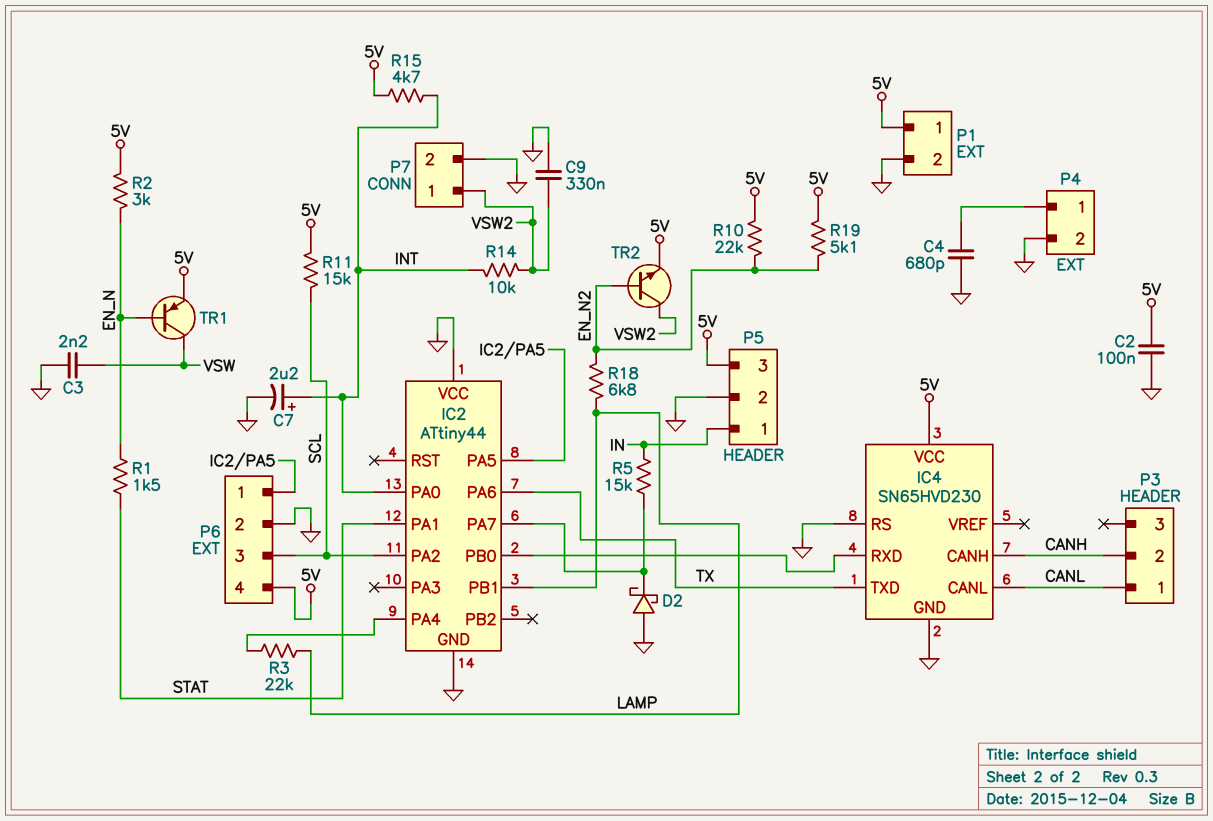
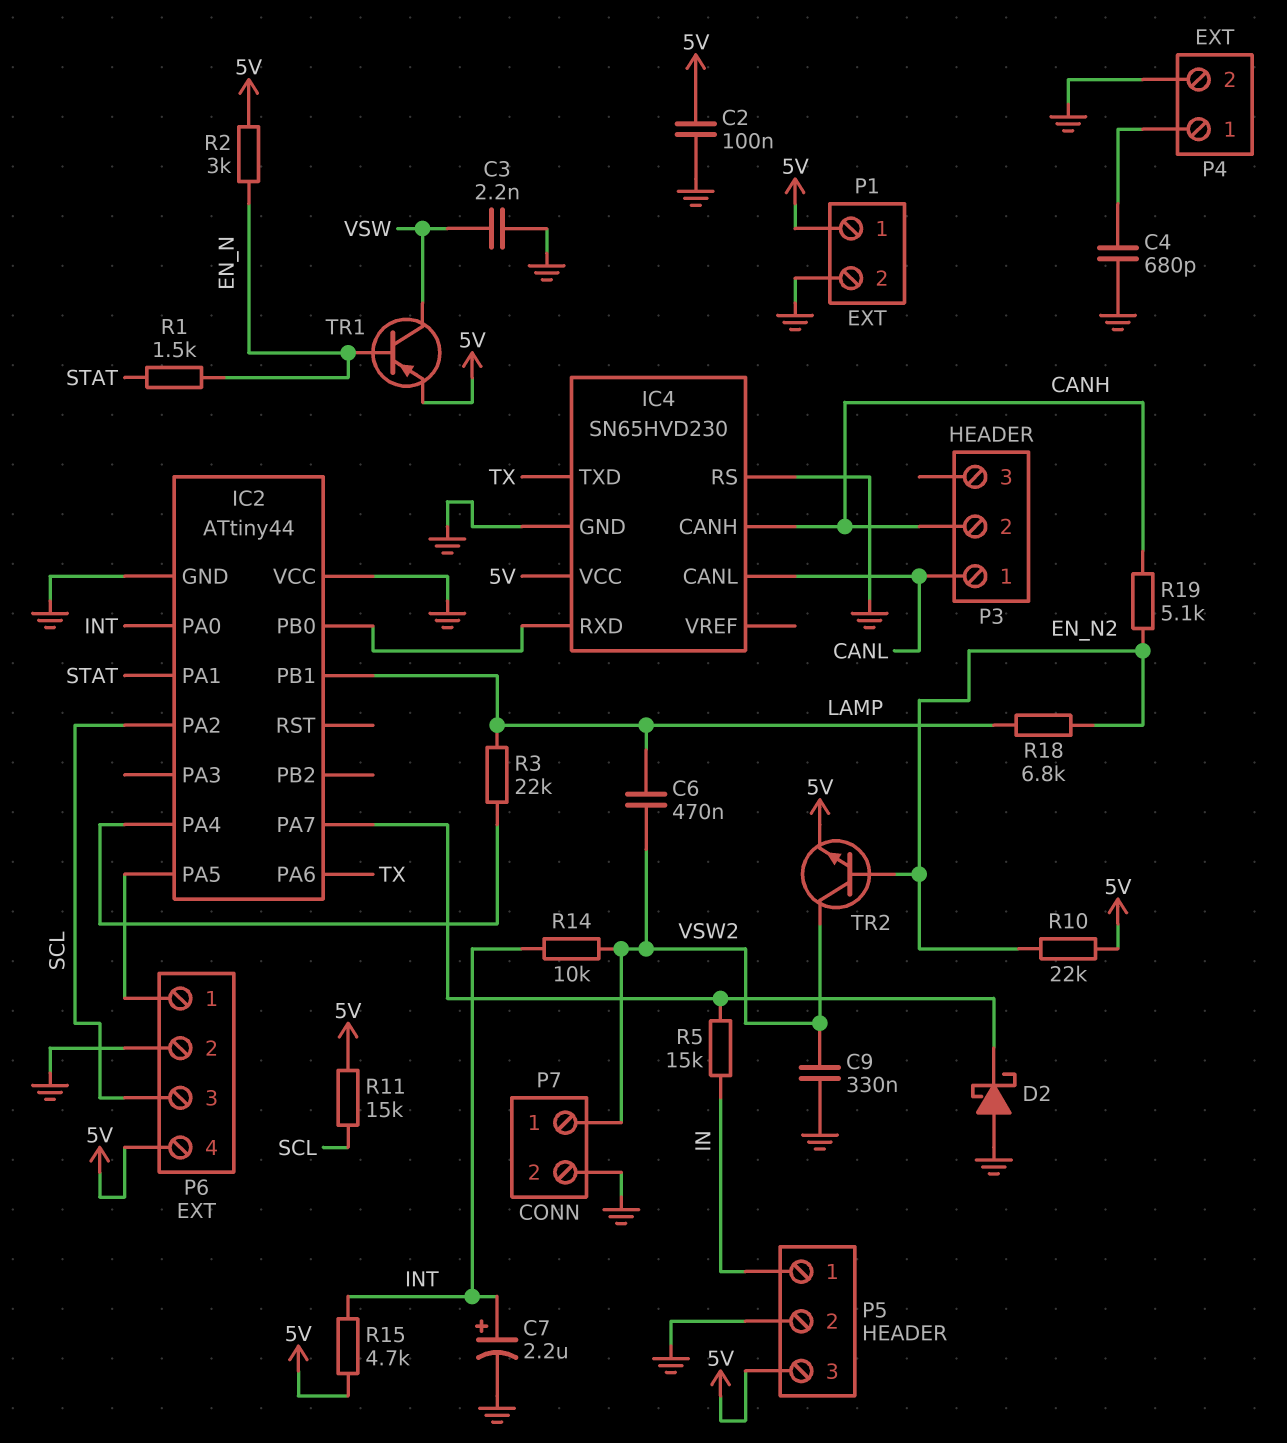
C6: none -> 470nF (LAMP, VSW2)
R19: 5.1k (5V, EN_N2) -> 5.1k (CANH, EN_N2)

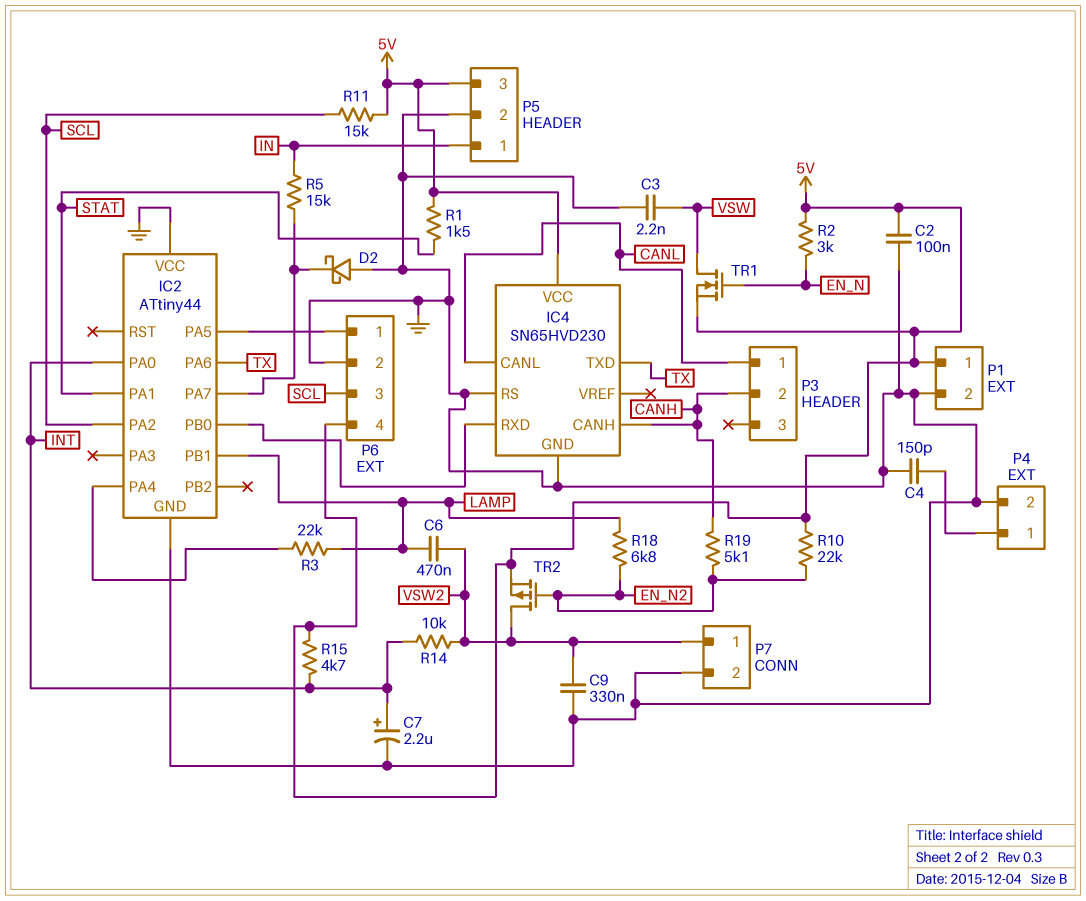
C4: 680pF (GND, P4/1) -> 150pF (GND, P4/1)
R1: 1.5k (EN_N, STAT) -> 1.5k (5V, STAT)
TR1: PNP (B EN_N, C VSW, E 5V) -> NMOS (G EN_N, D VSW, S 5V)
TR2: NPN (B EN_N2, C VSW2, E 5V) -> PMOS (G EN_N2, D VSW2, S 5V)

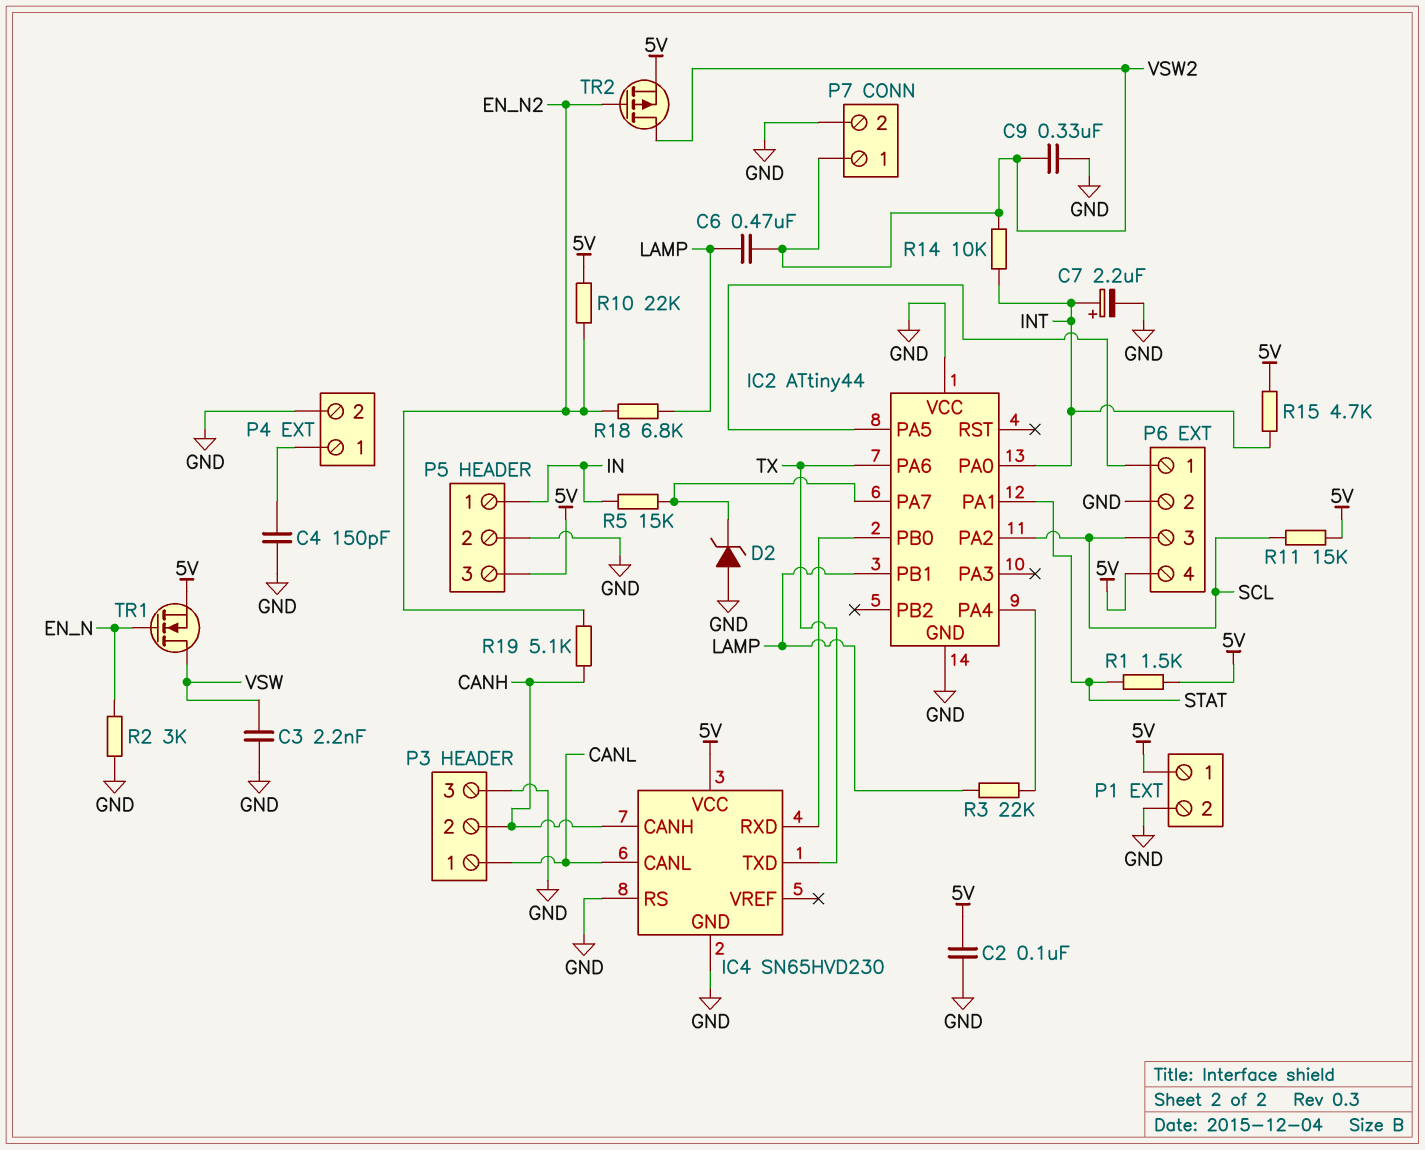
D2: schottky (A GND, K IC2/PA7) -> zener (A GND, K IC2/PA7)
P3 pin 3: none -> GND
R2: 3k (5V, EN_N) -> 3k (EN_N, GND)

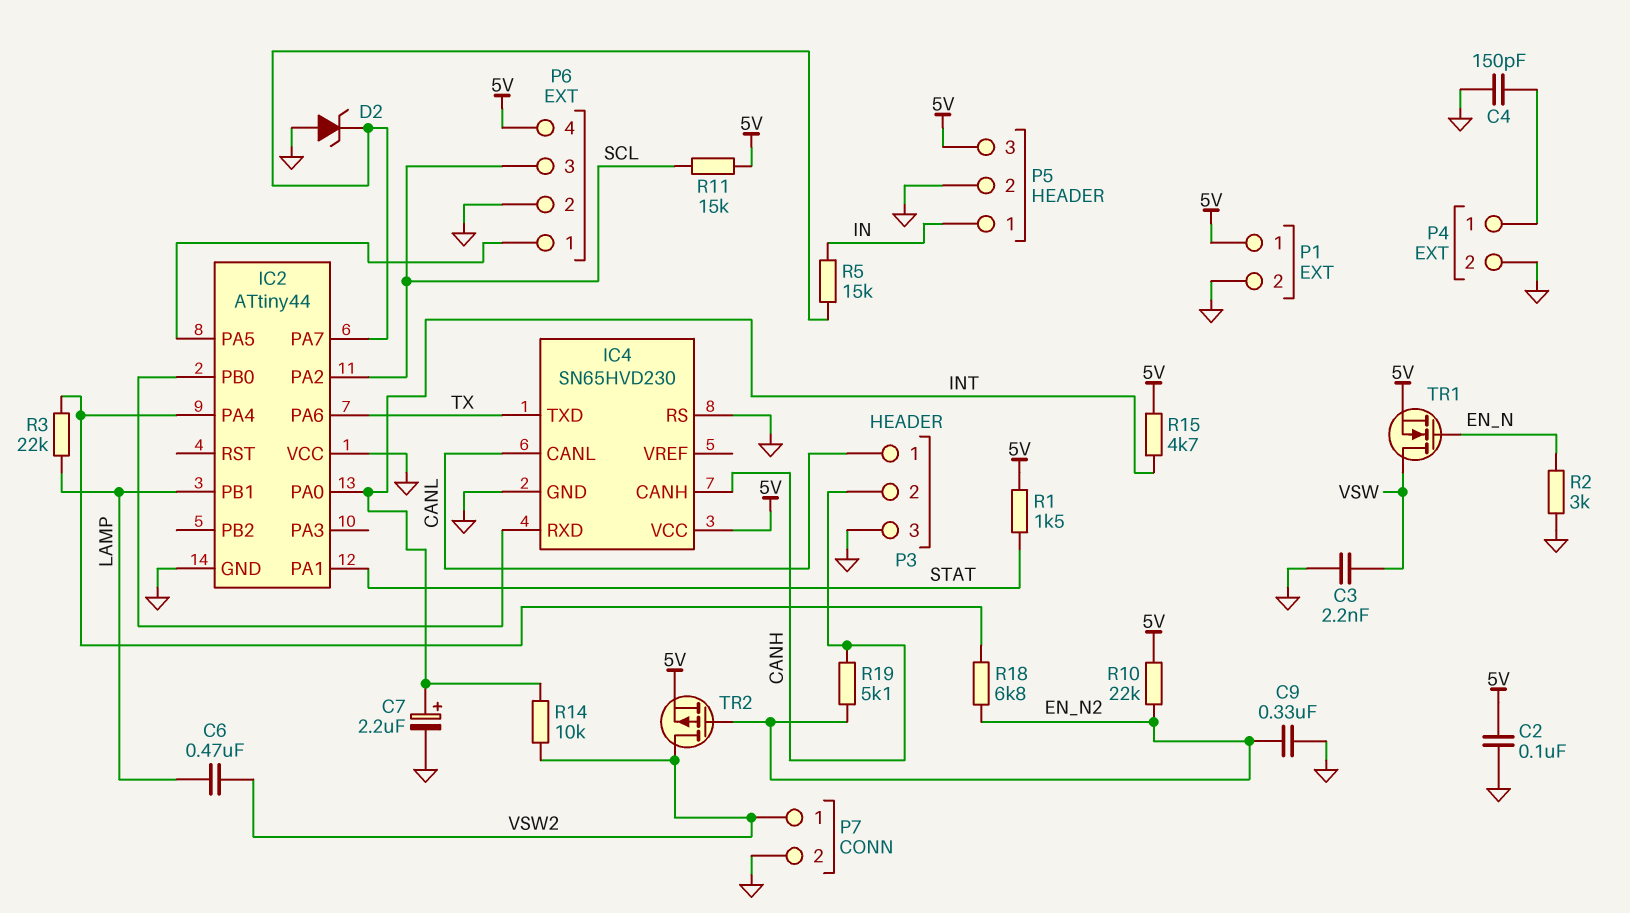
C9: 330nF (GND, VSW2) -> 330nF (EN_N2, GND)
R18: 6.8k (EN_N2, LAMP) -> 6.8k (EN_N2, IC2/PA4)

